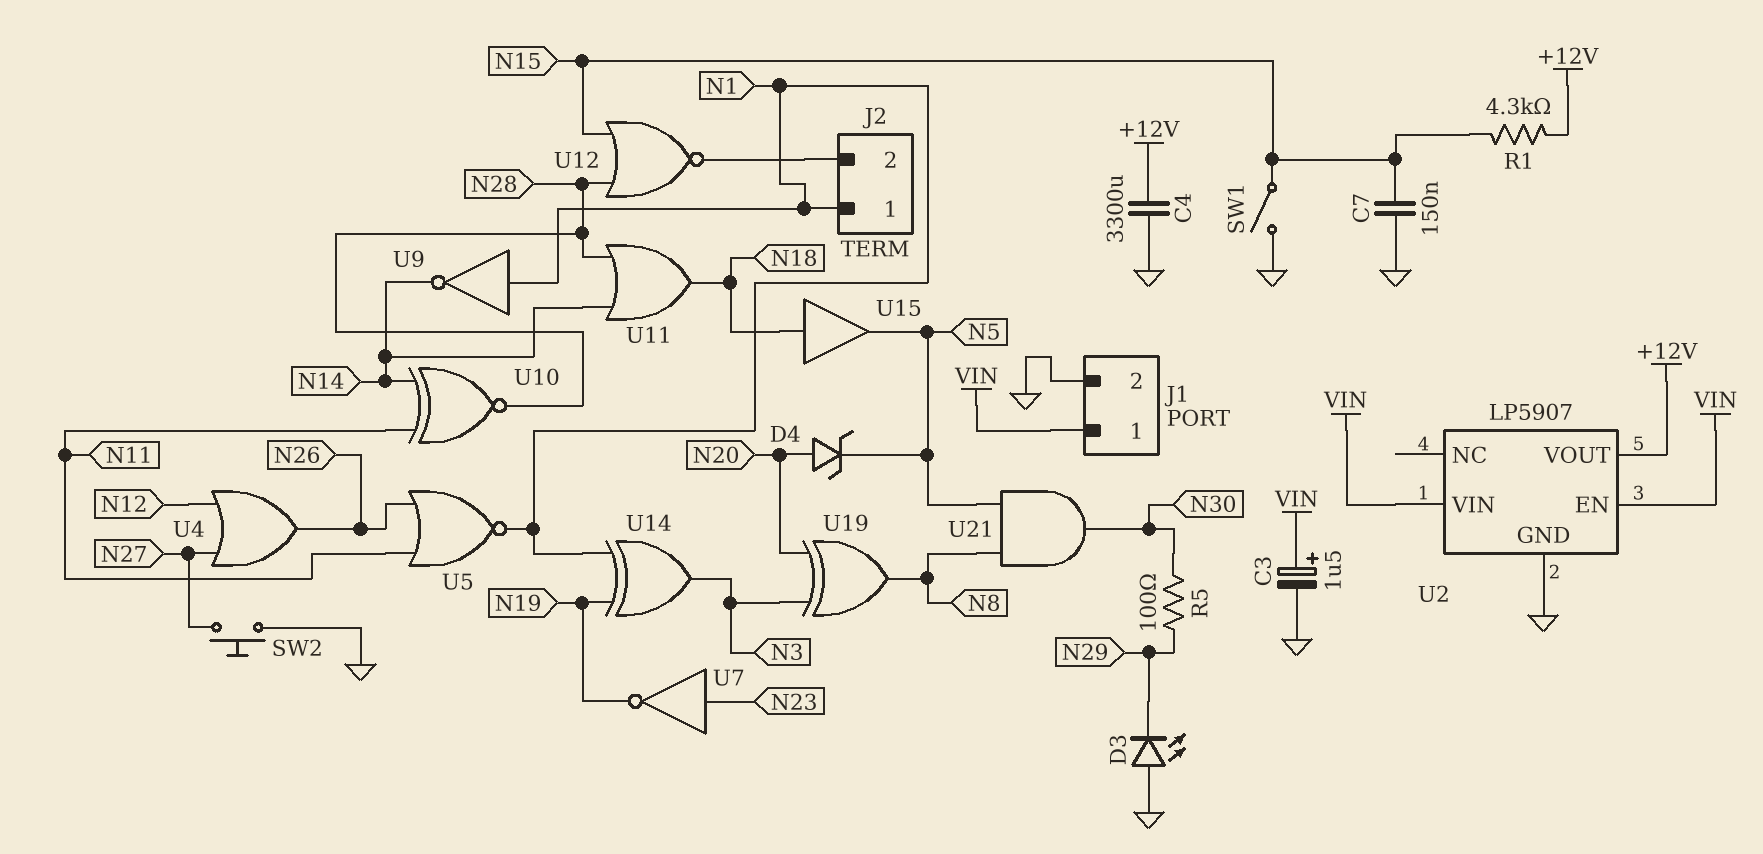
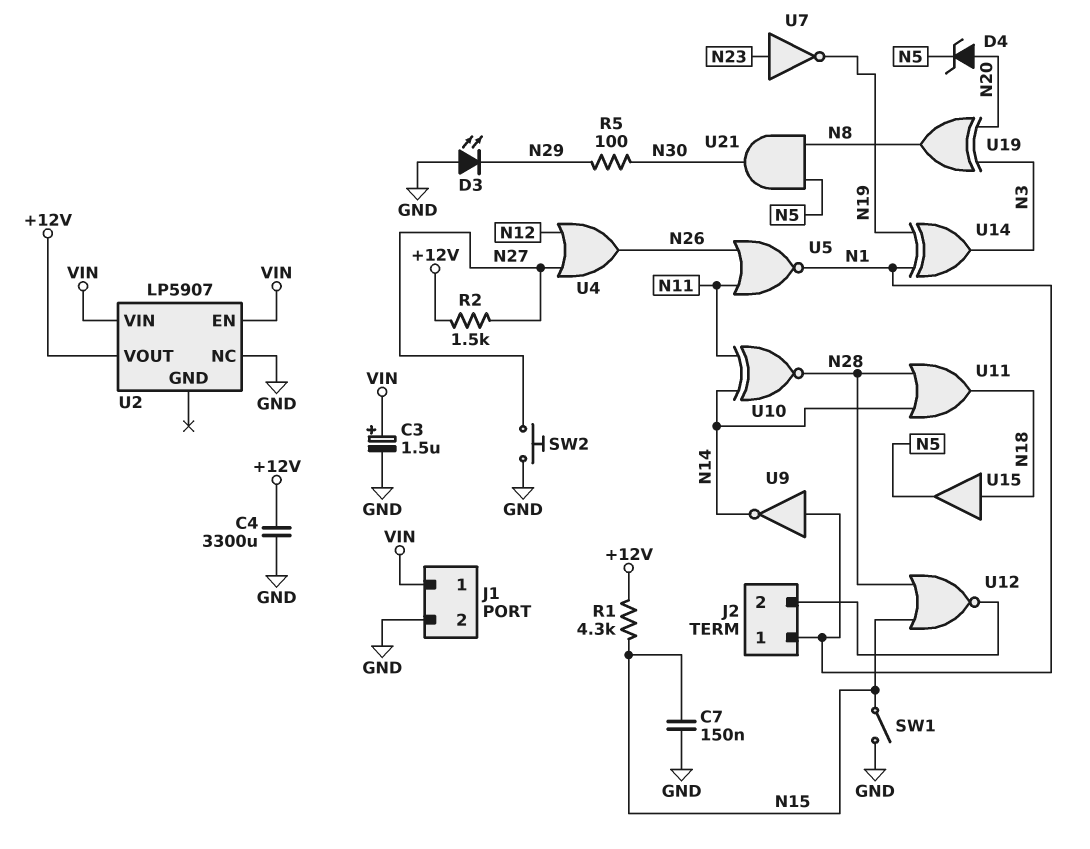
R2: none -> 1.5k (+12V, N27)
U2 pin GND: GND -> none
U2 pin NC: none -> GND

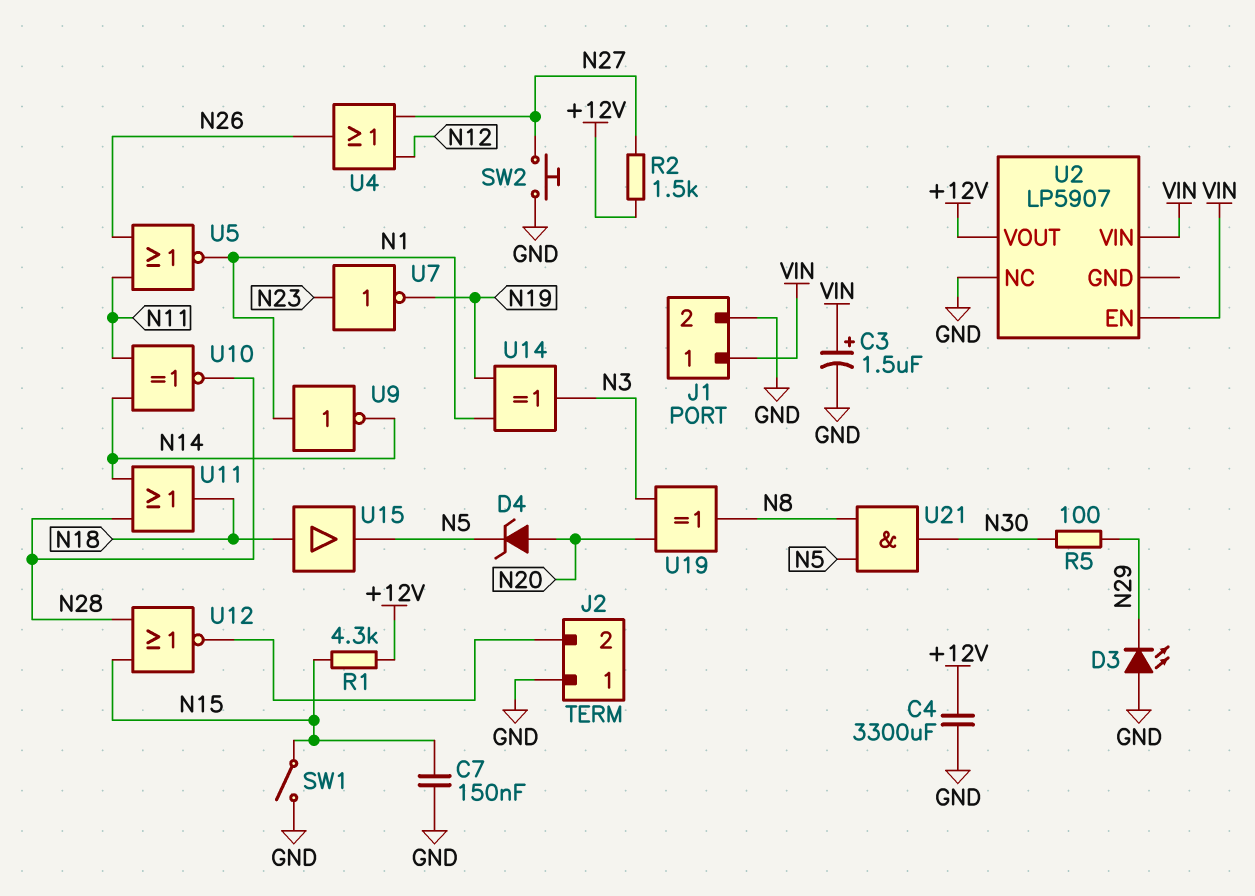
J2 pin 1: N1 -> GND

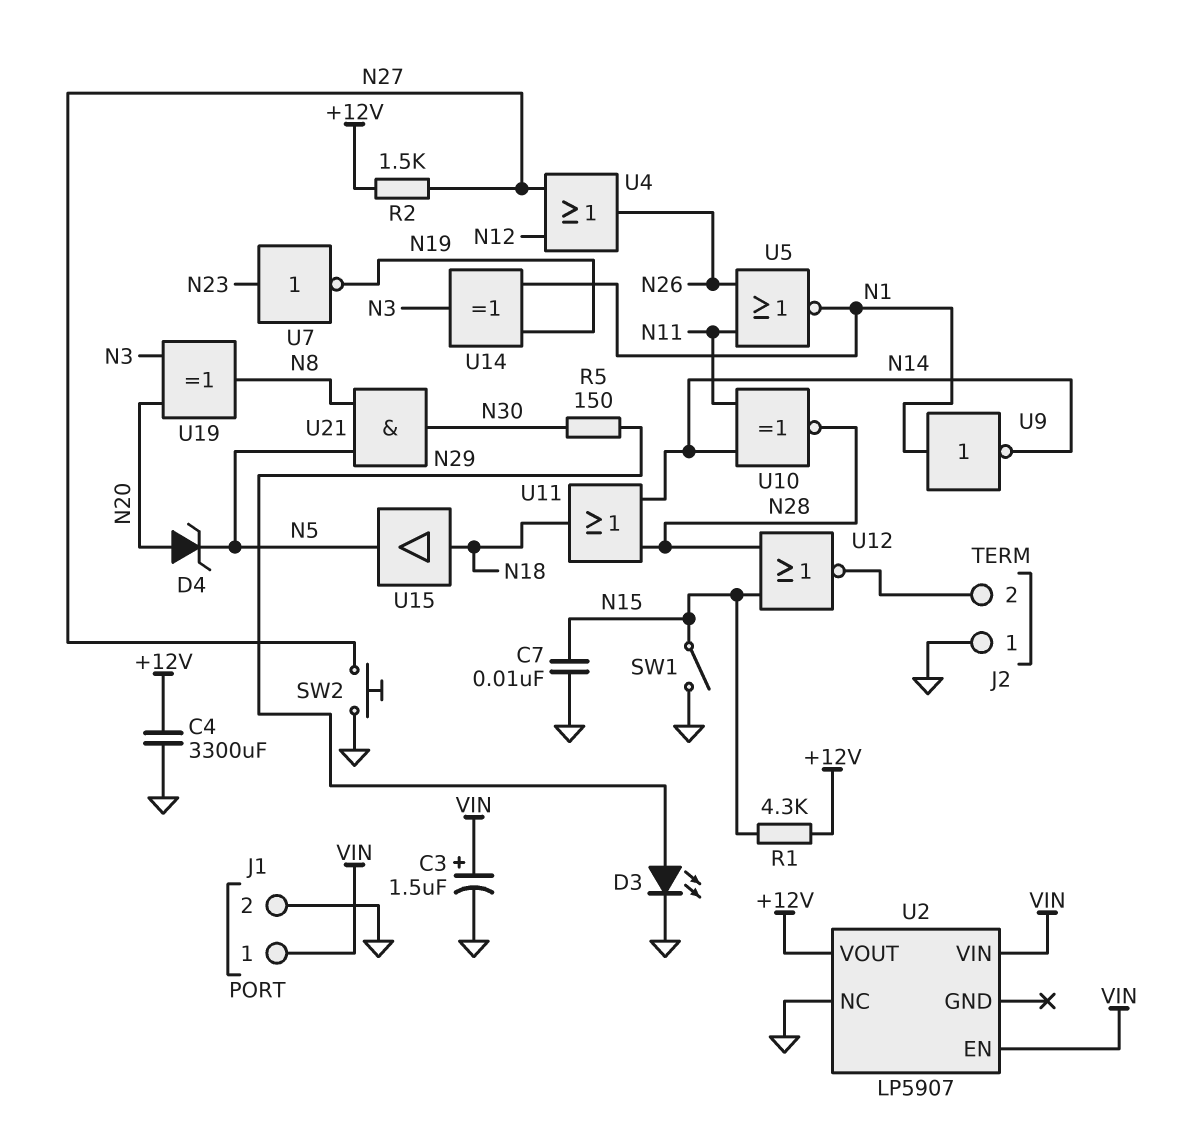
C7: 150nF (GND, N15) -> 10nF (GND, N15)
D3: LED (A GND, K N29) -> LED (A N29, K GND)
R5: 100 (N29, N30) -> 150 (N29, N30)

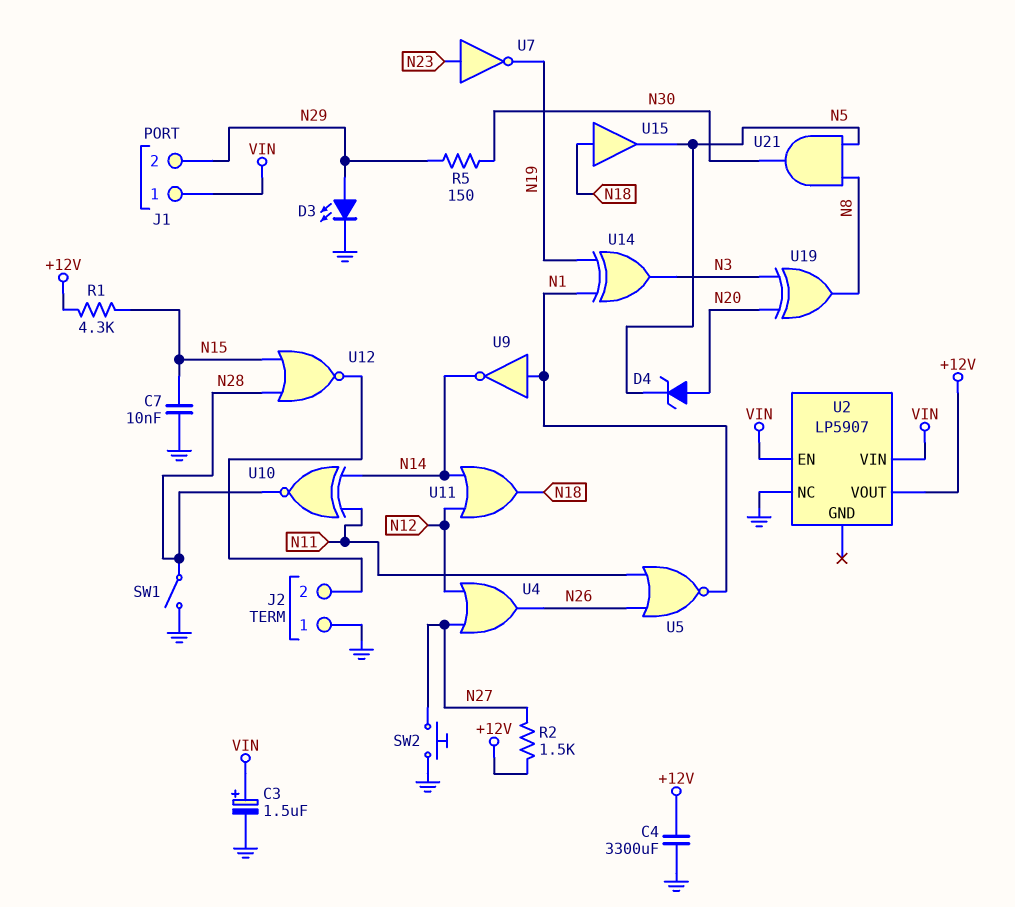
J1 pin 2: GND -> N29
SW1: switch (GND, N15) -> switch (GND, N28)
U11: OR (in N14, in N28, out N18) -> OR (in N12, in N14, out N18)

